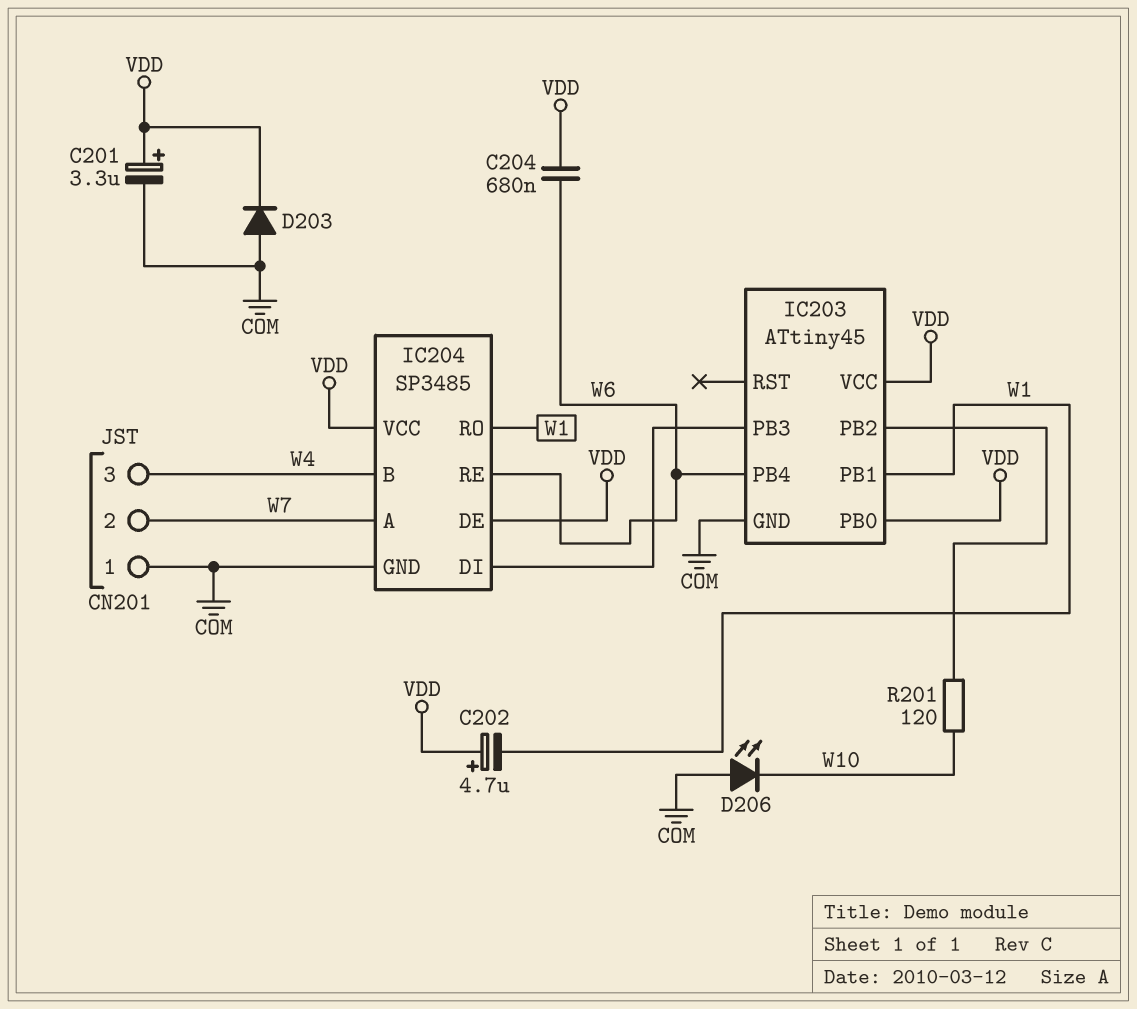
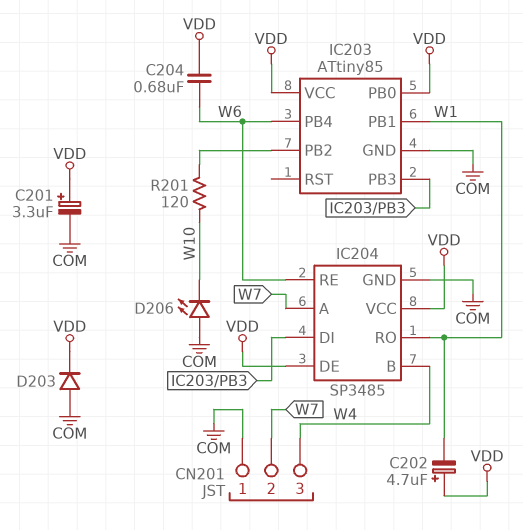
IC203: ATtiny45 -> ATtiny85

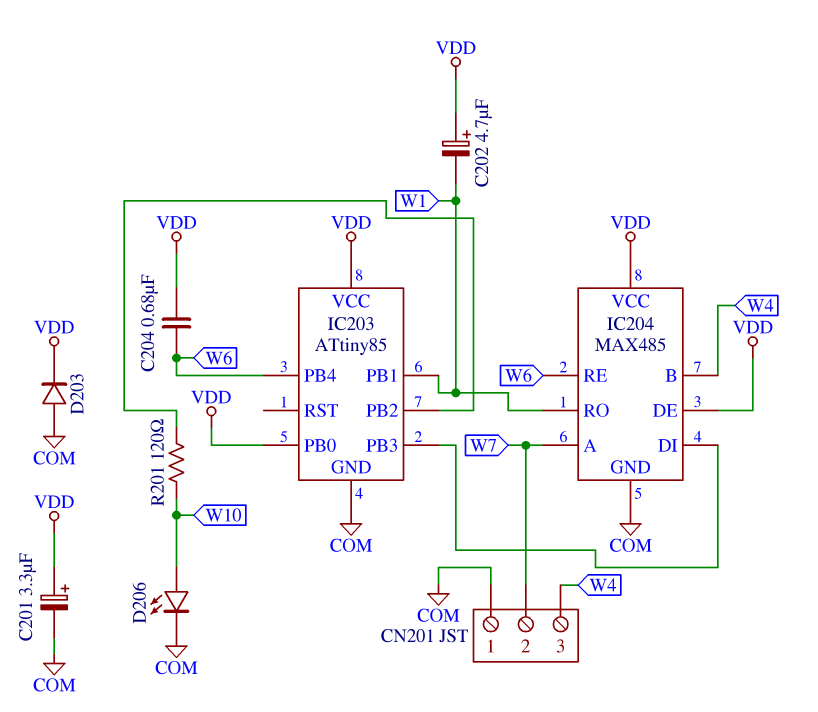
D206: LED (A COM, K W10) -> LED (A W10, K COM)
IC204: SP3485 -> MAX485

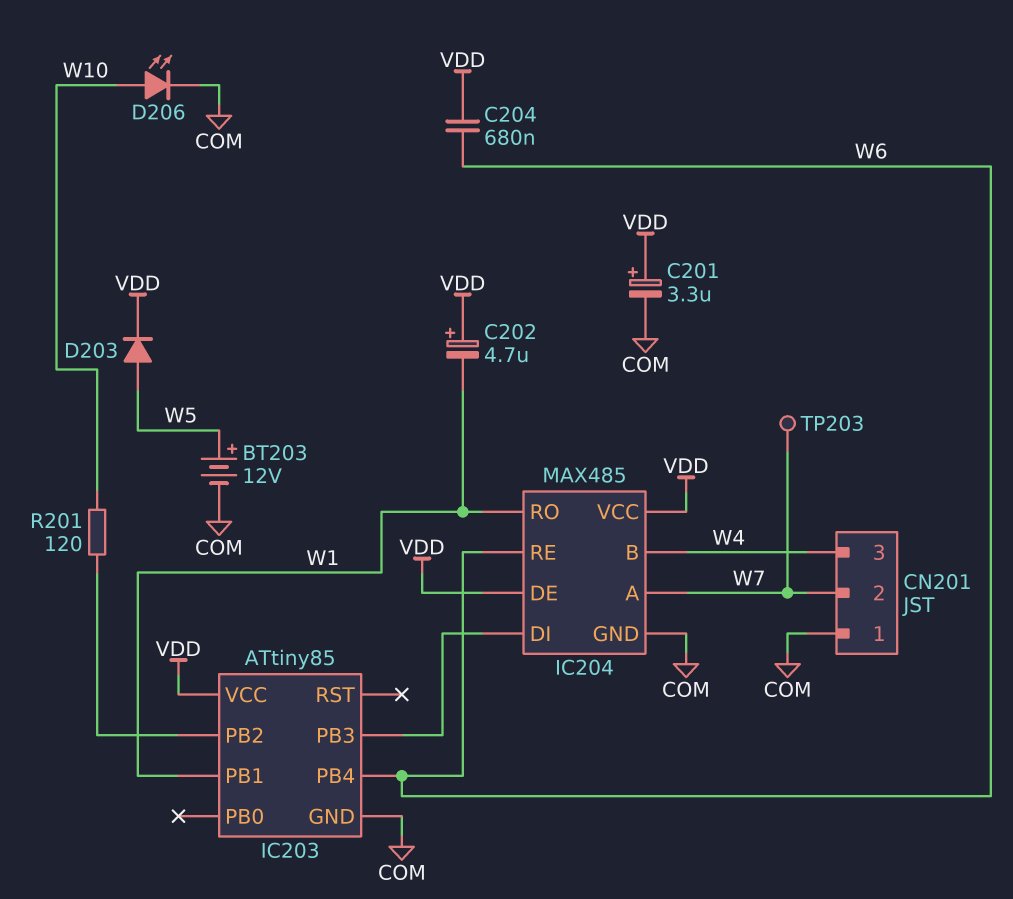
BT203: none -> 12V (plus W5, minus COM)
D203: diode (A COM, K VDD) -> diode (A W5, K VDD)
IC203 pin PB0: VDD -> none
TP203: none -> test point (W7)

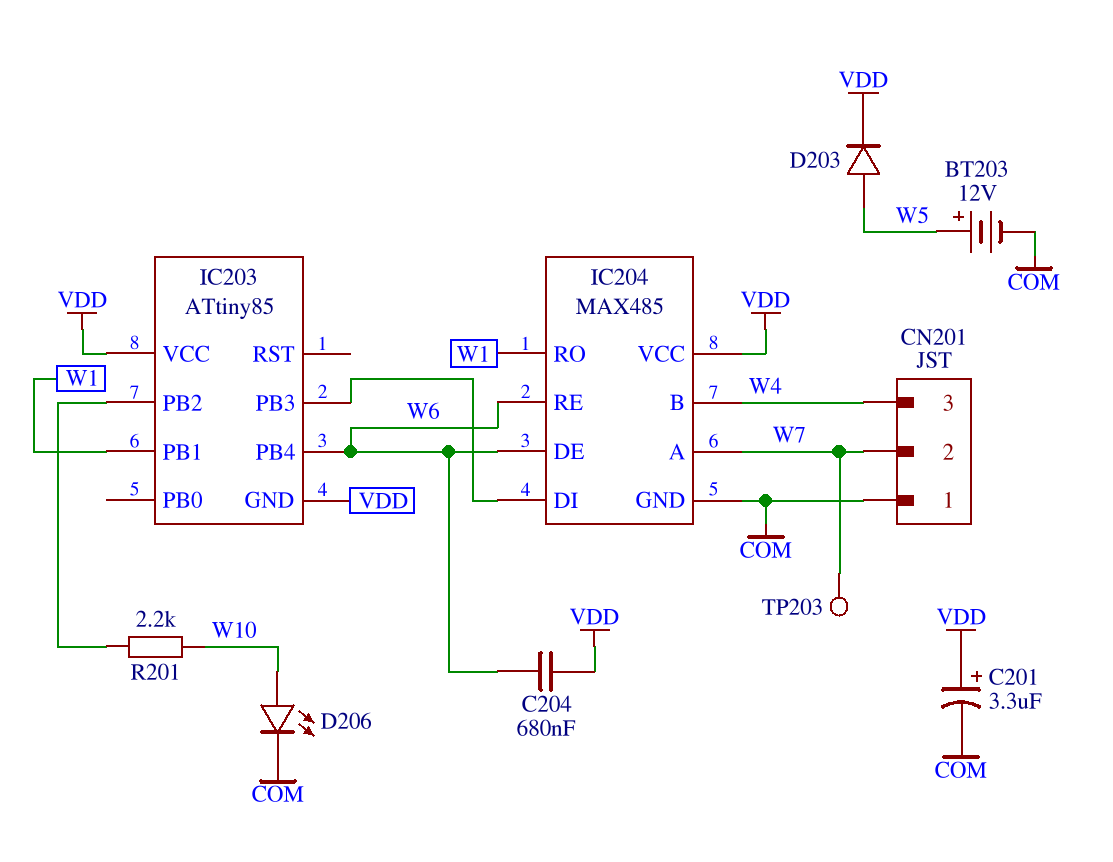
C202: 4.7uF (plus VDD, minus W1) -> none
IC203 pin GND: COM -> VDD
IC204 pin DE: VDD -> W6
R201: 120 (IC203/PB2, W10) -> 2.2k (IC203/PB2, W10)

